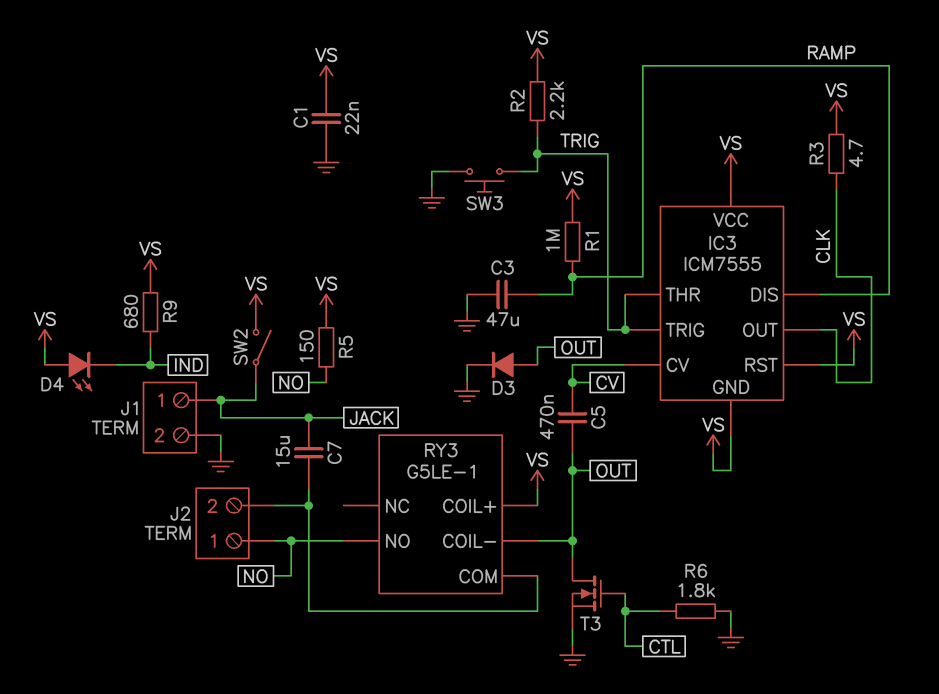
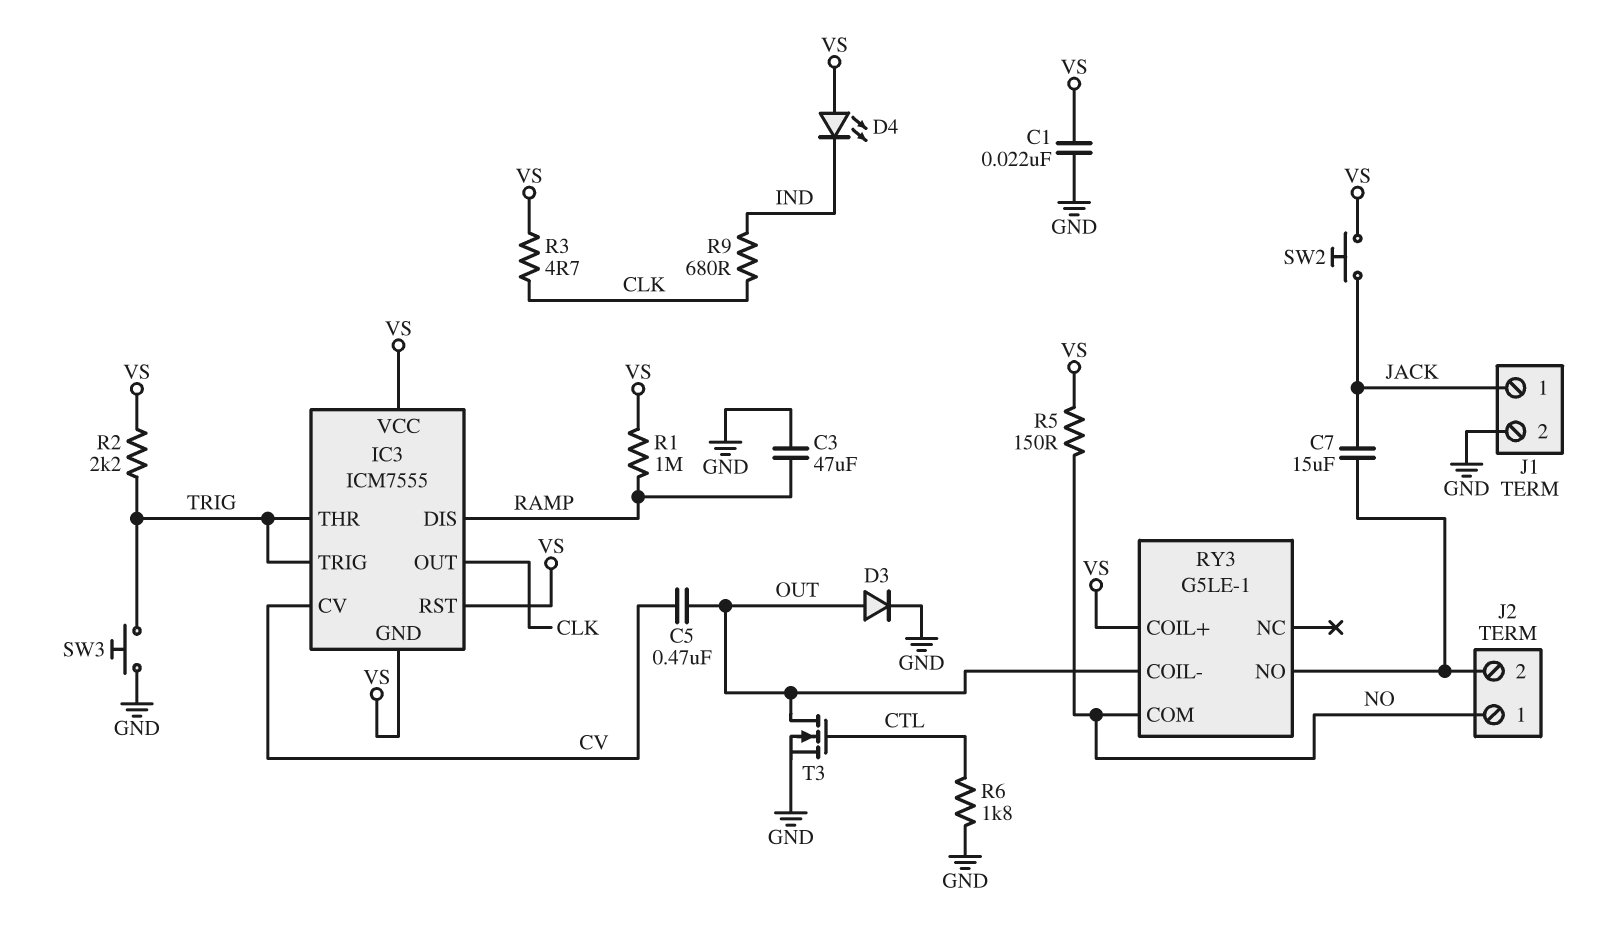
R9: 680 (IND, VS) -> 680 (CLK, IND)
RY3 pin COM: J2/2 -> NO
RY3 pin NO: NO -> J2/2
SW2: switch (JACK, VS) -> button (JACK, VS)

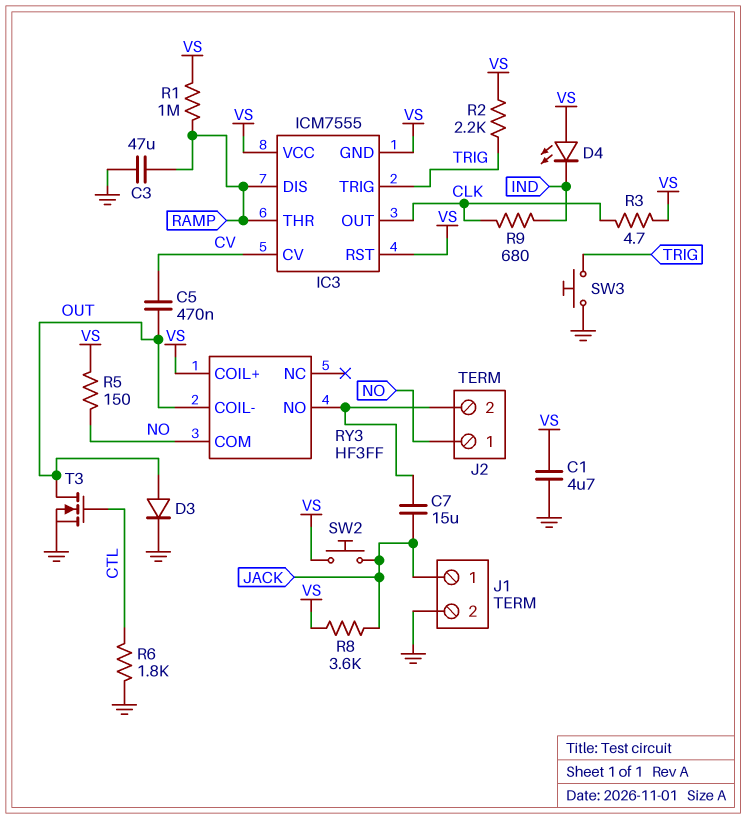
C1: 22nF (GND, VS) -> 4.7uF (GND, VS)
IC3 pin THR: TRIG -> RAMP
R8: none -> 3.6k (JACK, VS)
RY3: G5LE-1 -> HF3FF

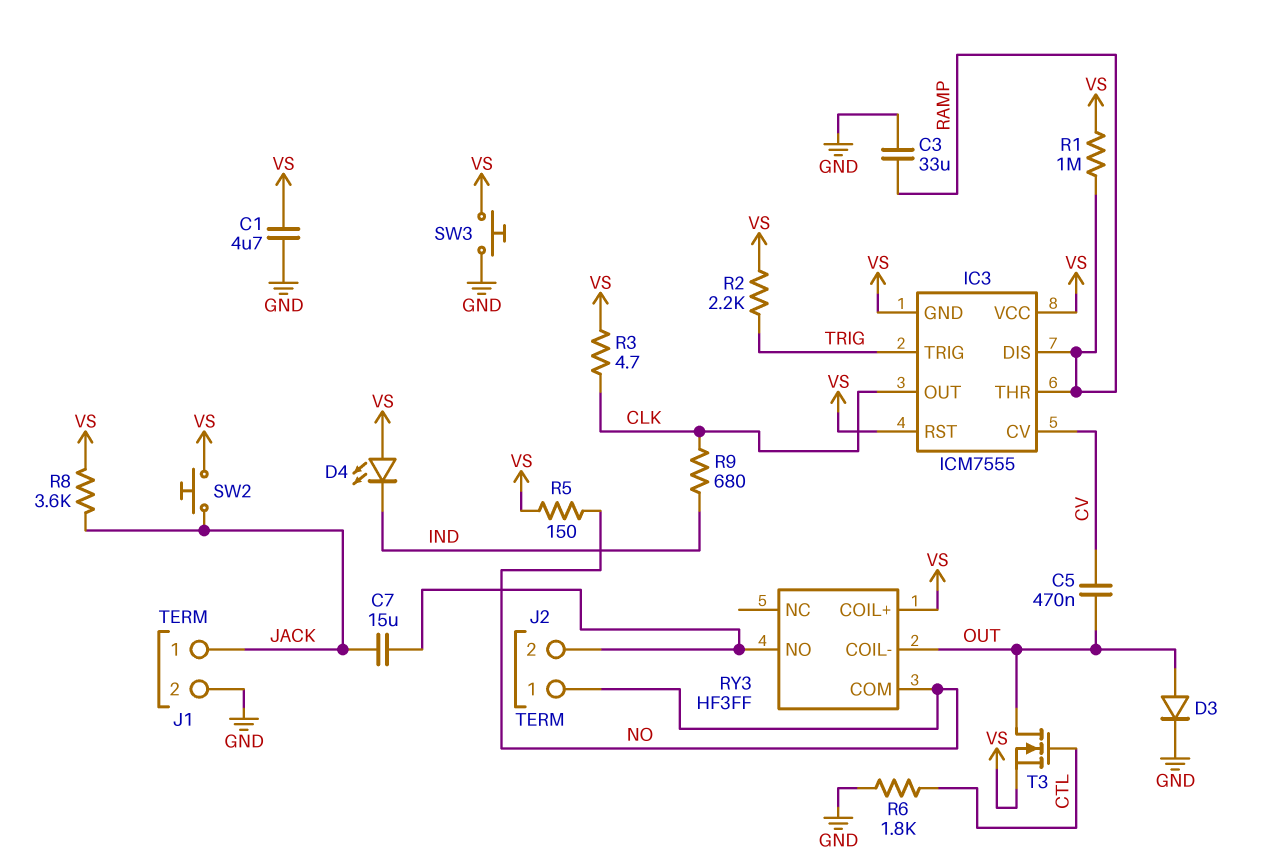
C3: 47uF (GND, RAMP) -> 33uF (GND, RAMP)
SW3: button (GND, TRIG) -> button (GND, VS)
T3: NMOS (G CTL, D OUT, S GND) -> NMOS (G CTL, D OUT, S VS)

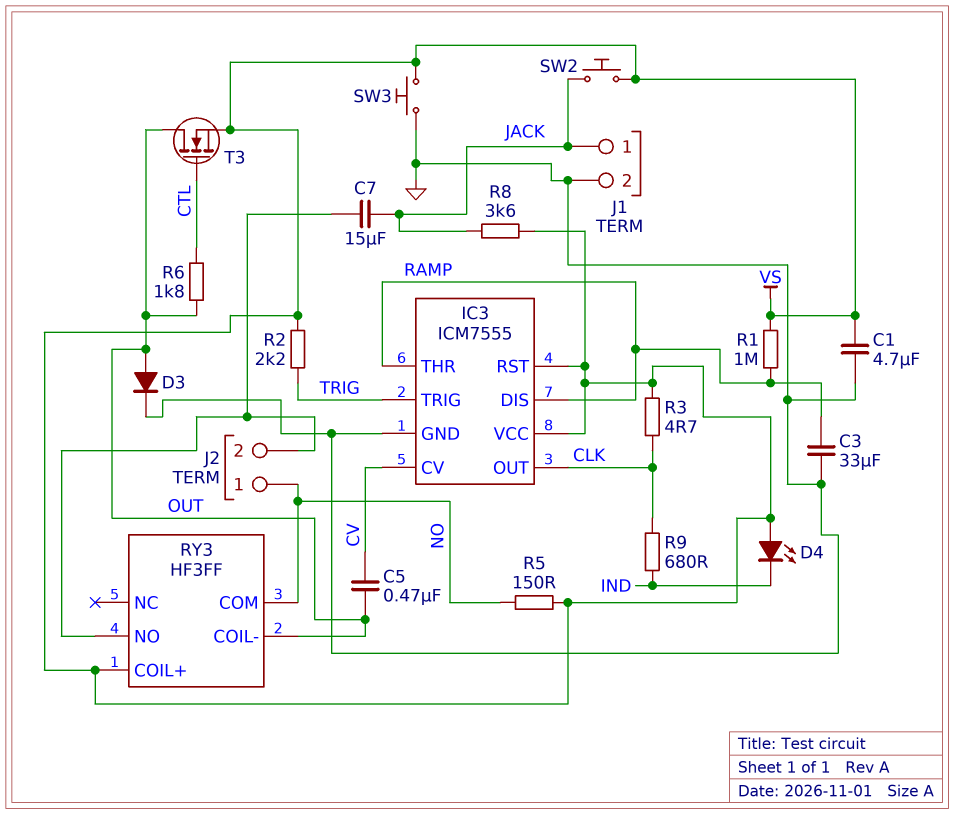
IC3 pin GND: VS -> GND
R6: 1.8k (CTL, GND) -> 1.8k (CTL, OUT)

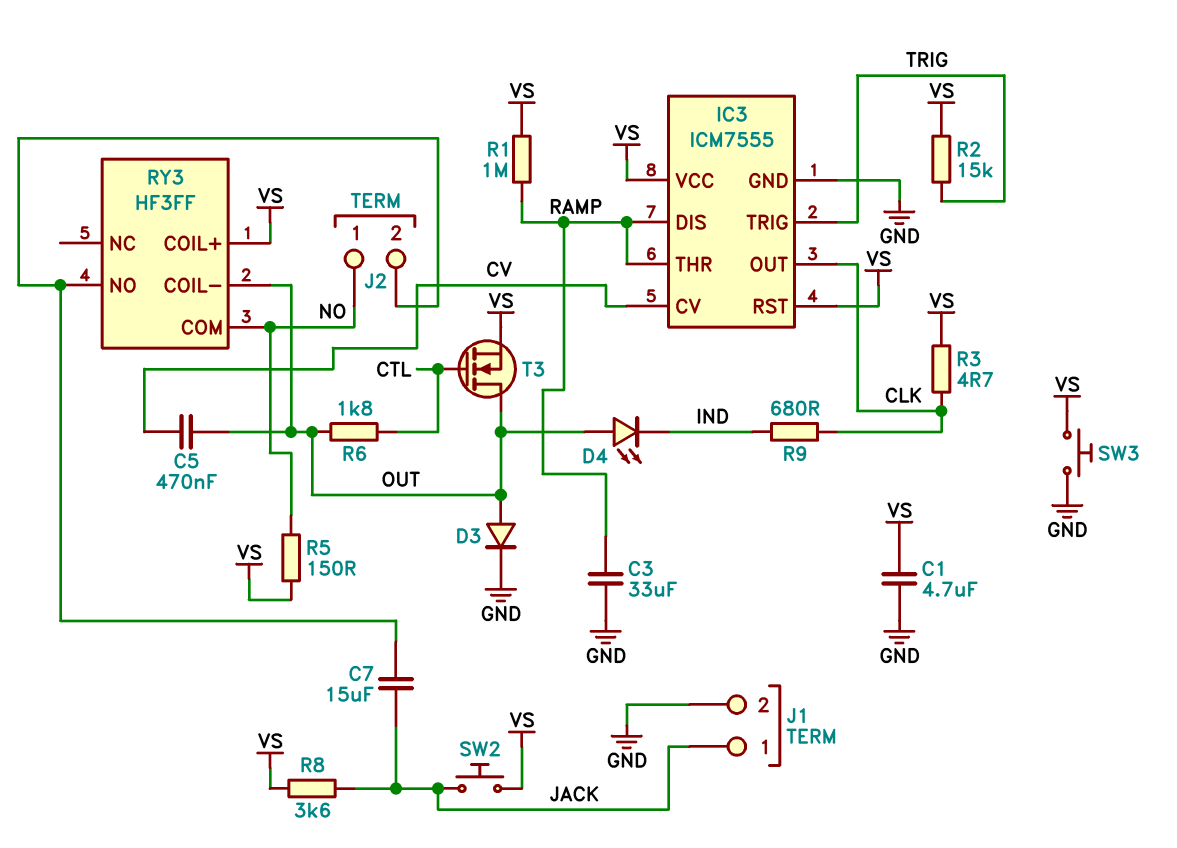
D4: LED (A VS, K IND) -> LED (A OUT, K IND)
R2: 2.2k (TRIG, VS) -> 15k (TRIG, VS)

